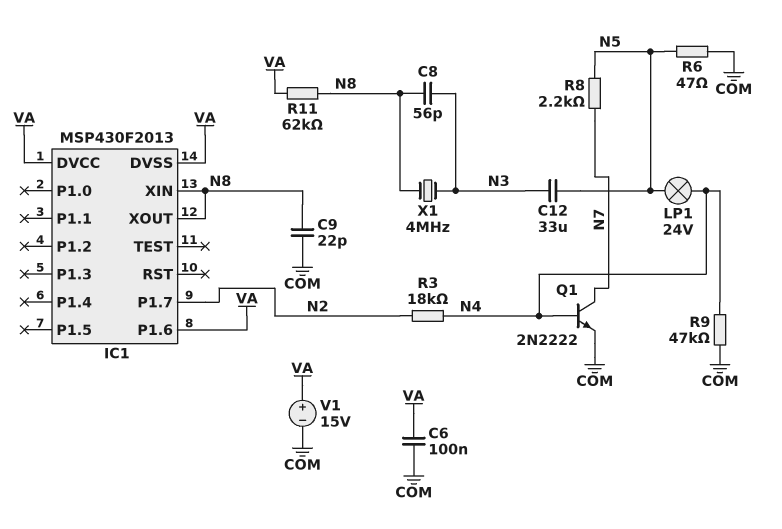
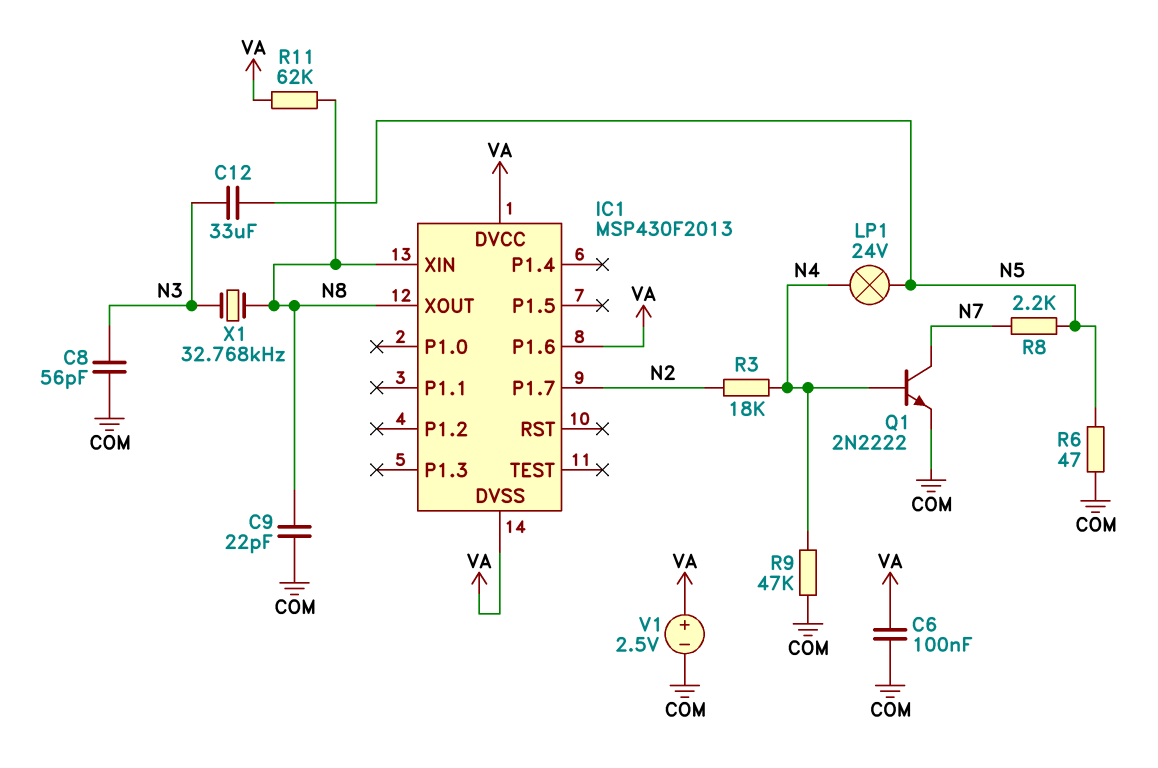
C8: 56pF (N3, N8) -> 56pF (COM, N3)
V1: 15V (plus VA, minus COM) -> 2.5V (plus VA, minus COM)
X1: 4MHz (N3, N8) -> 32.768kHz (N3, N8)

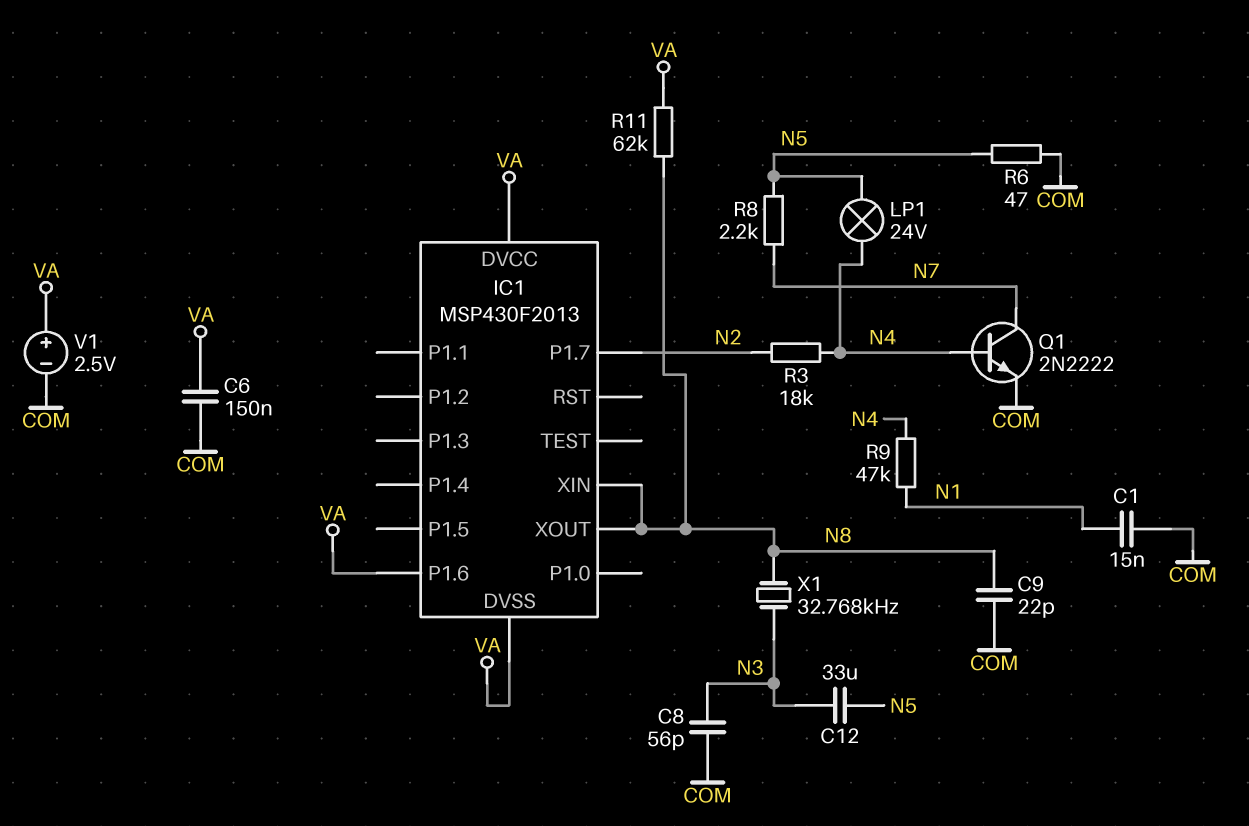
C1: none -> 15nF (COM, N1)
C6: 100nF (COM, VA) -> 150nF (COM, VA)
R9: 47k (COM, N4) -> 47k (N1, N4)

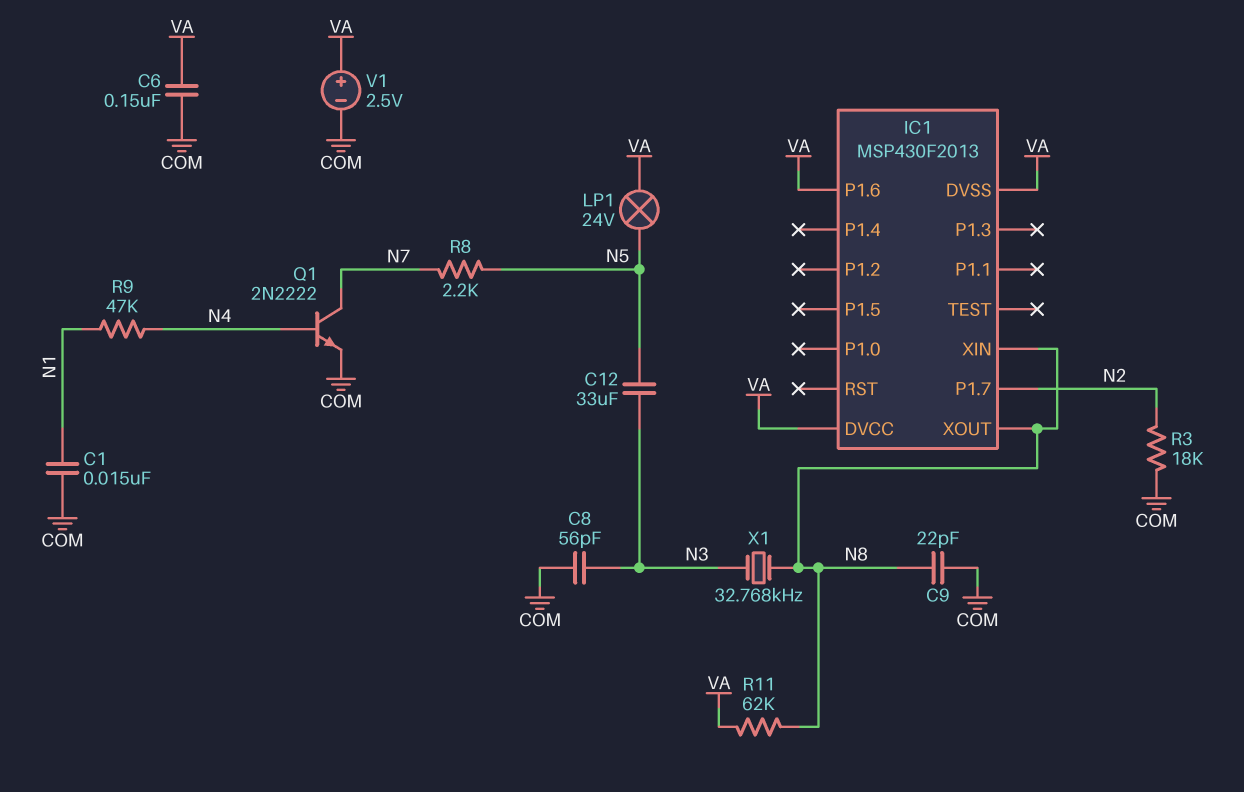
LP1: lamp 24V (N4, N5) -> lamp 24V (N5, VA)
R3: 18k (N2, N4) -> 18k (COM, N2)
R6: 47 (COM, N5) -> none

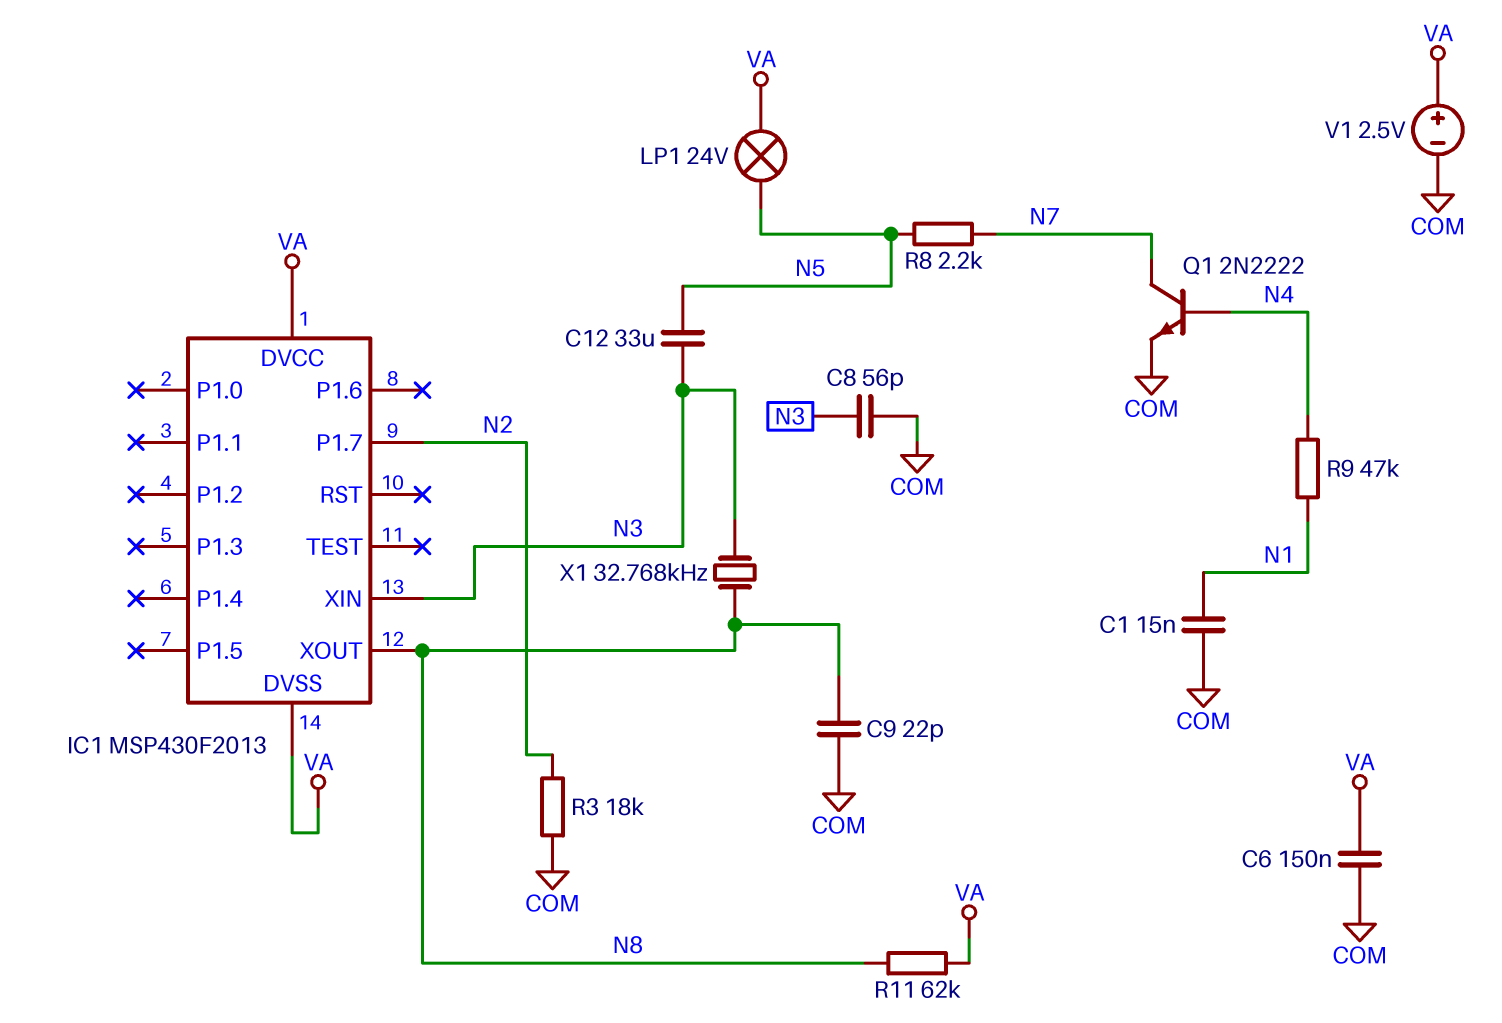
IC1 pin P1.6: VA -> none
IC1 pin XIN: N8 -> N3

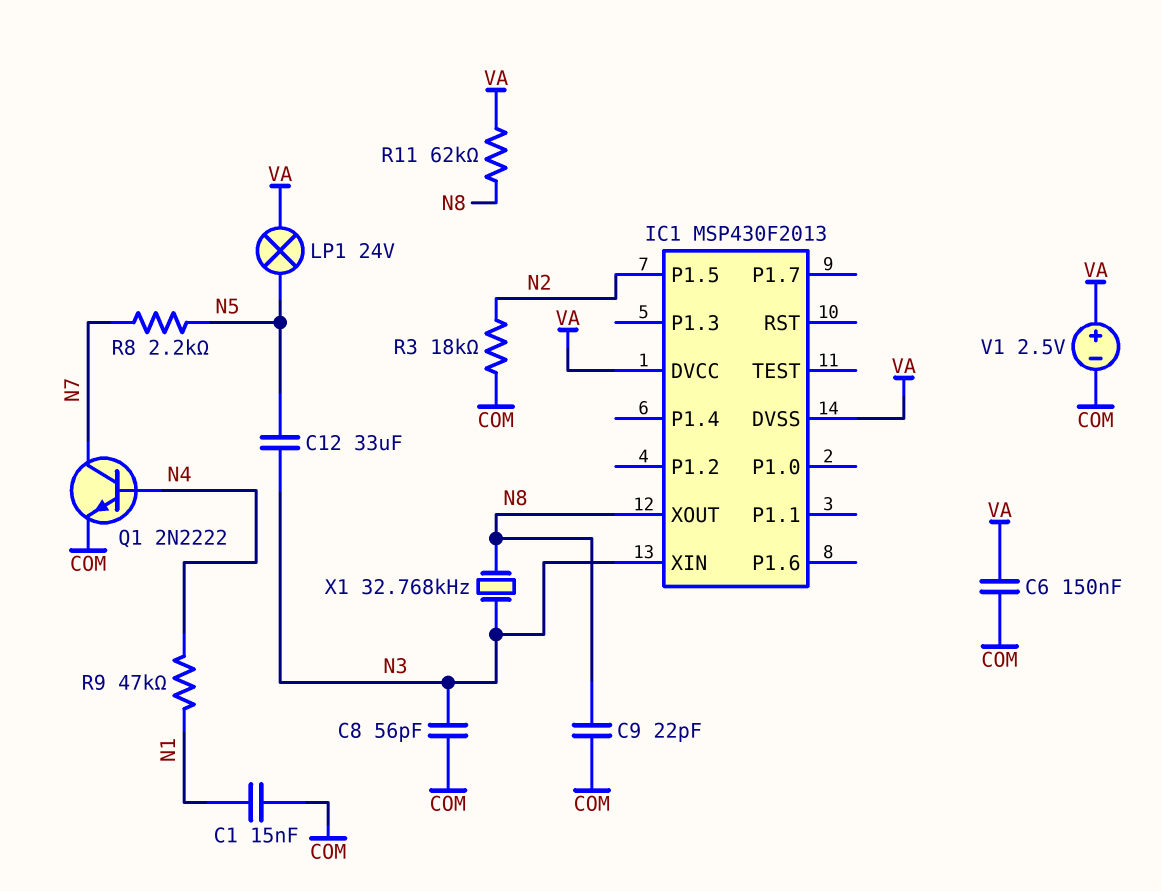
IC1 pin P1.5: none -> N2
IC1 pin P1.7: N2 -> none

